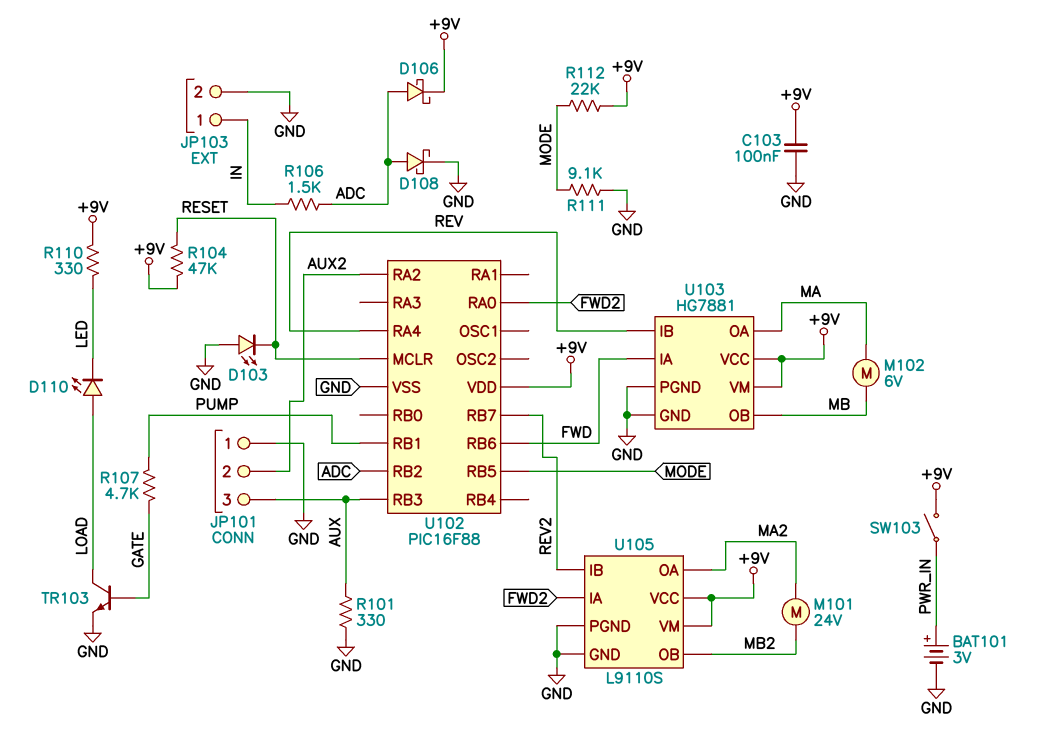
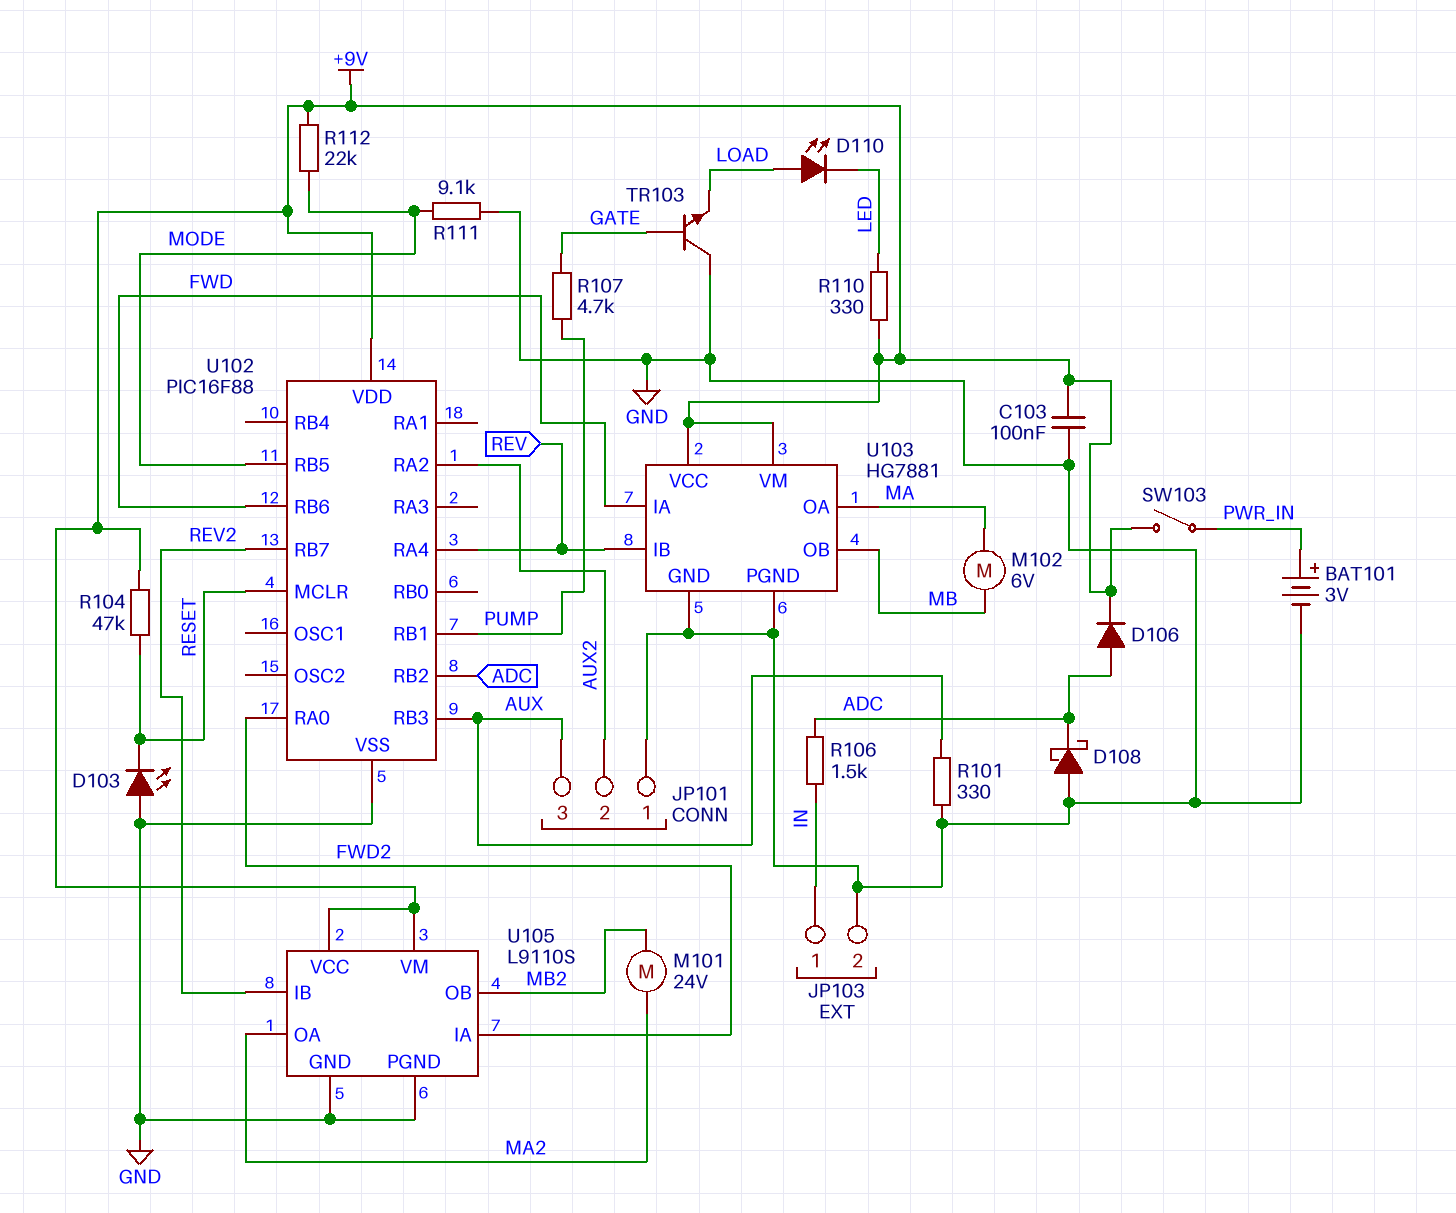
D106: schottky (A ADC, K +9V) -> diode (A ADC, K +9V)
D108: schottky (A ADC, K GND) -> schottky (A GND, K ADC)
TR103: NPN (B GATE, C LOAD, E GND) -> NPN (B GATE, C GND, E LOAD)

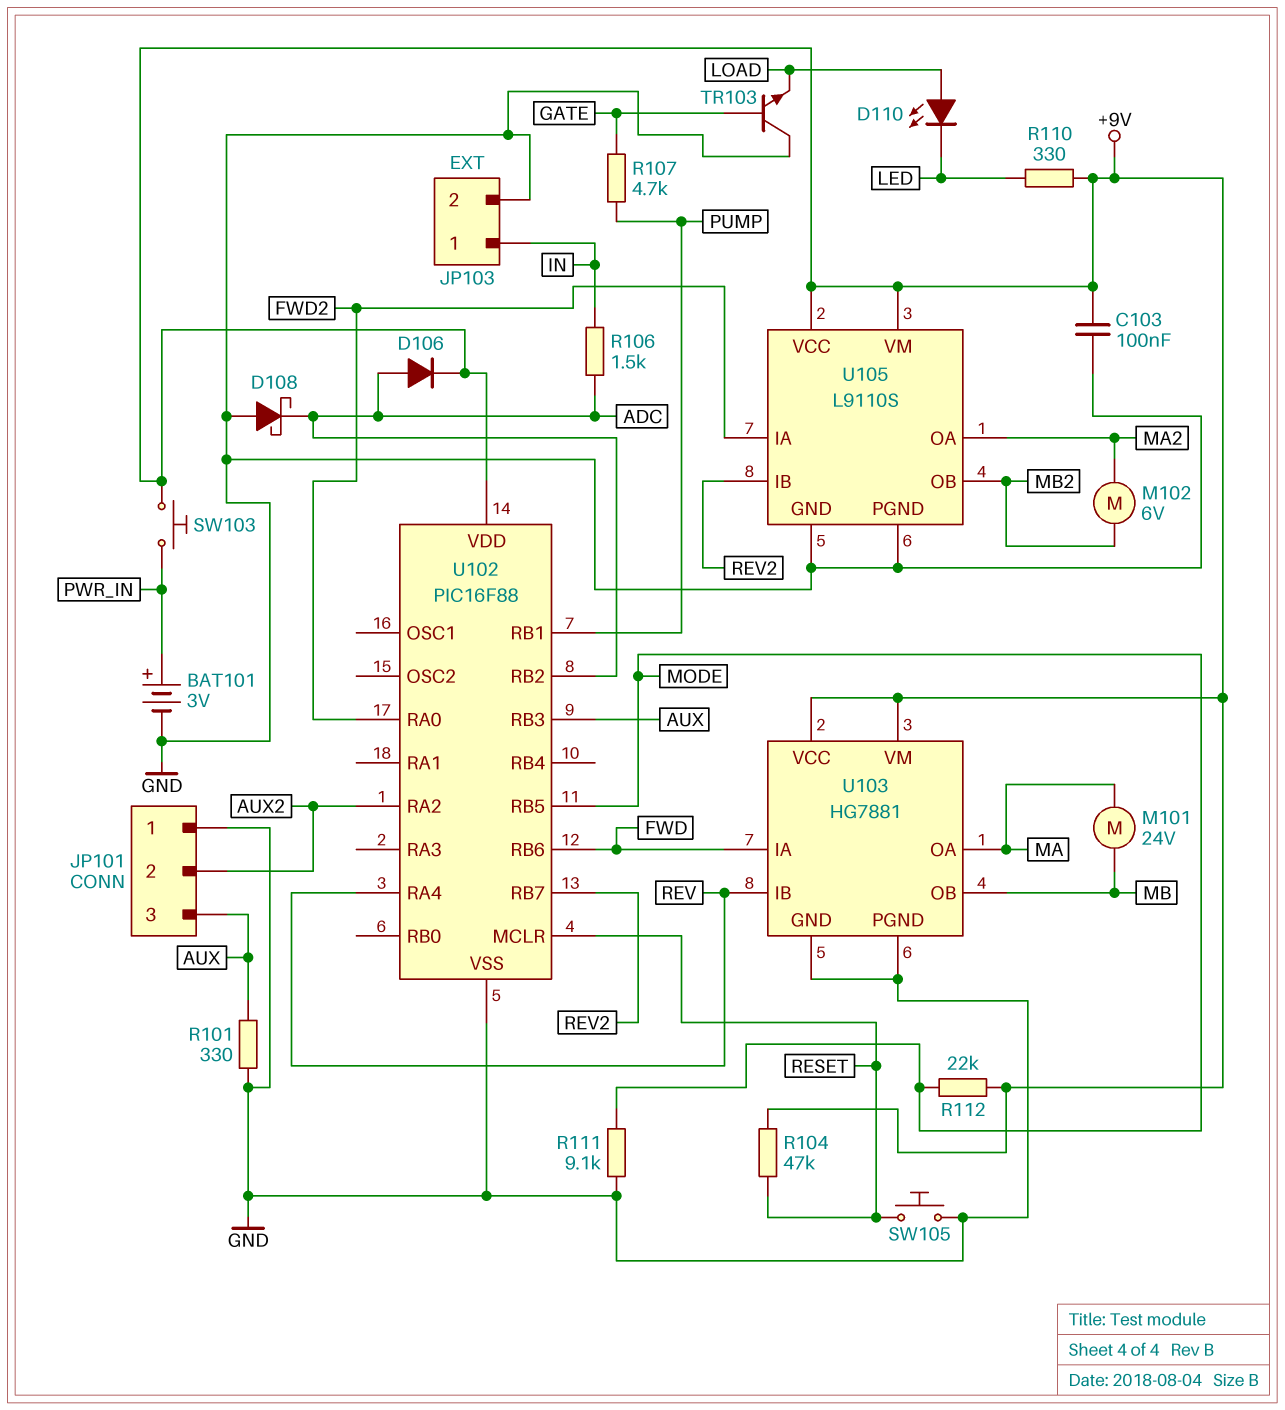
D103: LED (A GND, K RESET) -> none
M101: motor 24V (MA2, MB2) -> motor 24V (MA, MB)
M102: motor 6V (MA, MB) -> motor 6V (MA2, MB2)
SW103: switch (+9V, PWR_IN) -> button (+9V, PWR_IN)
SW105: none -> button (GND, RESET)

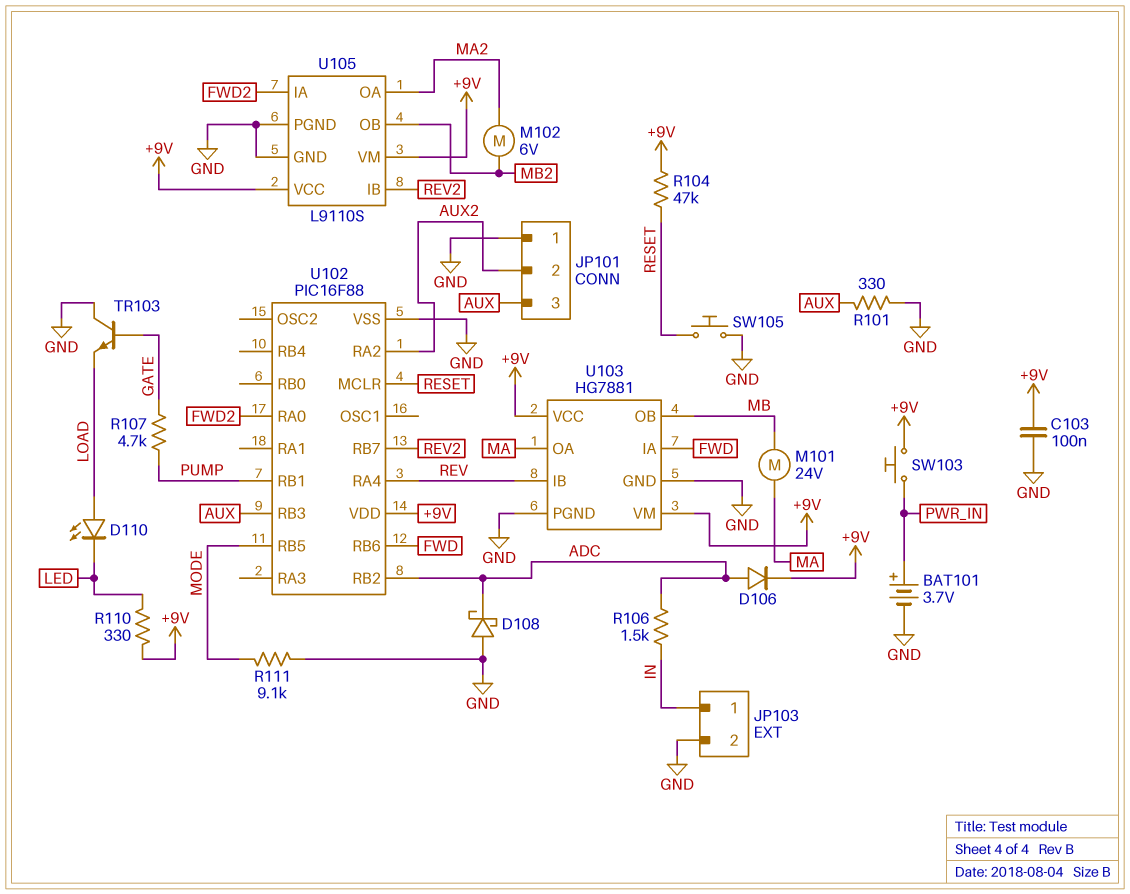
BAT101: 3V (plus PWR_IN, minus GND) -> 3.7V (plus PWR_IN, minus GND)
R112: 22k (+9V, MODE) -> none

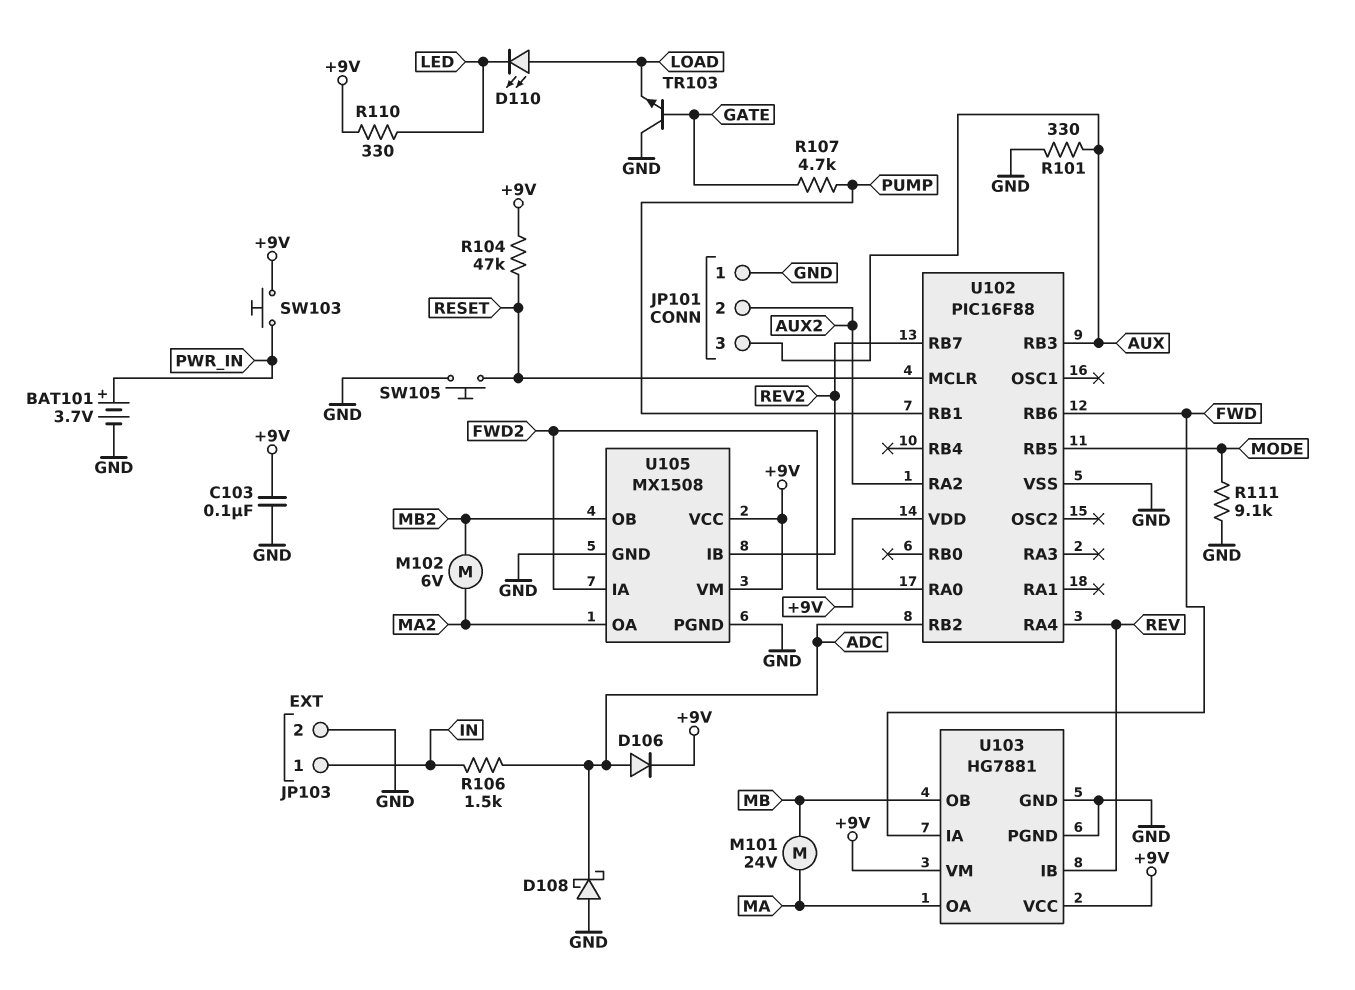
U105: L9110S -> MX1508

